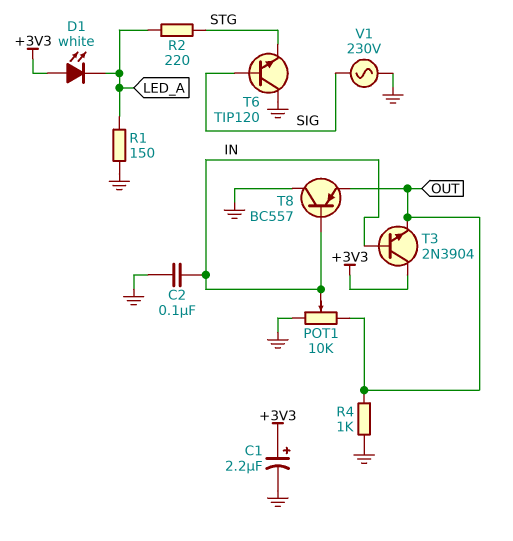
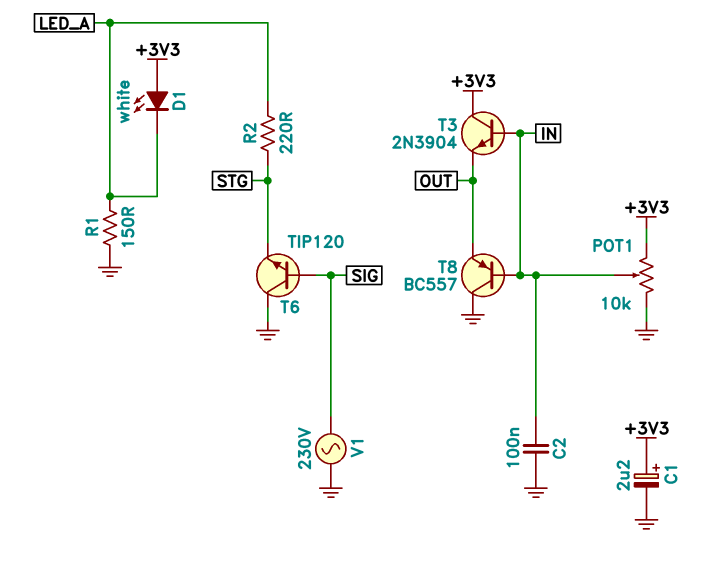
POT1: 10k (GND, OUT, wiper IN) -> 10k (+3V3, GND, wiper IN)
R4: 1k (GND, OUT) -> none

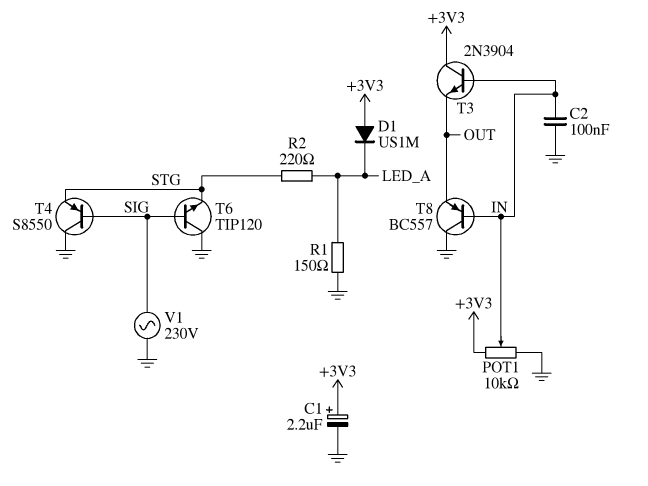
D1: LED white (A +3V3, K LED_A) -> diode US1M (A +3V3, K LED_A)
T4: none -> PNP S8550 (B SIG, C GND, E STG)

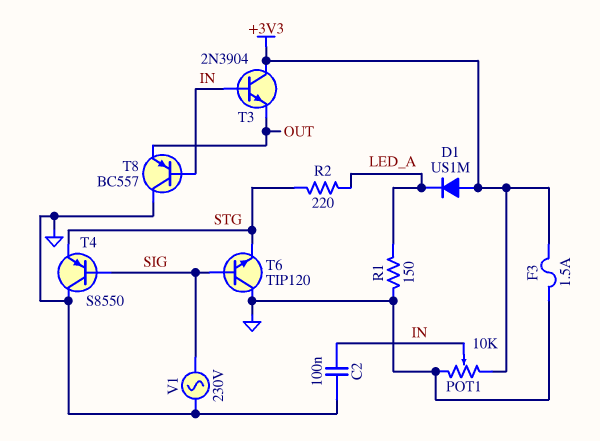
C1: 2.2uF (plus +3V3, minus GND) -> none
F3: none -> 1.5A (+3V3, GND)

